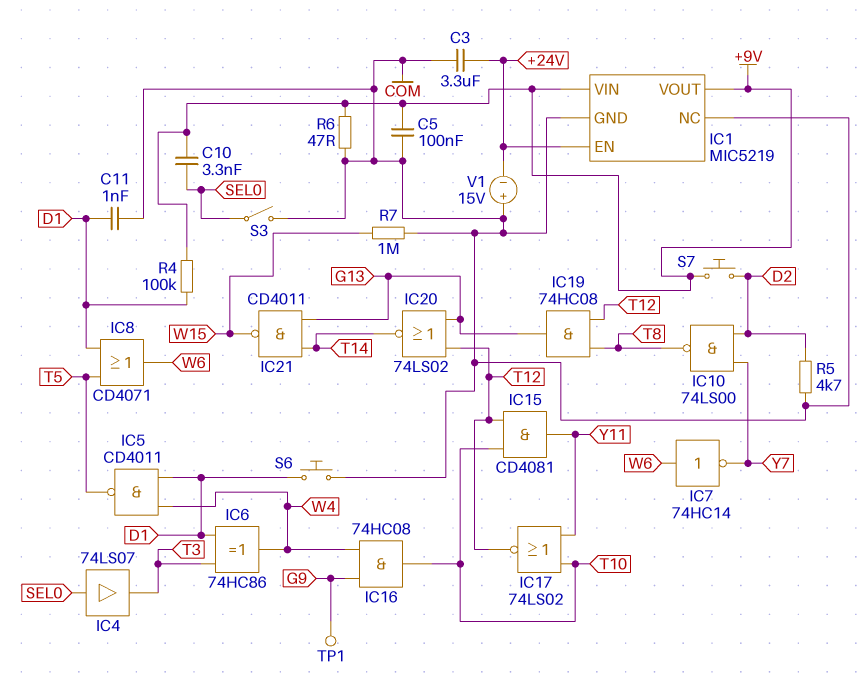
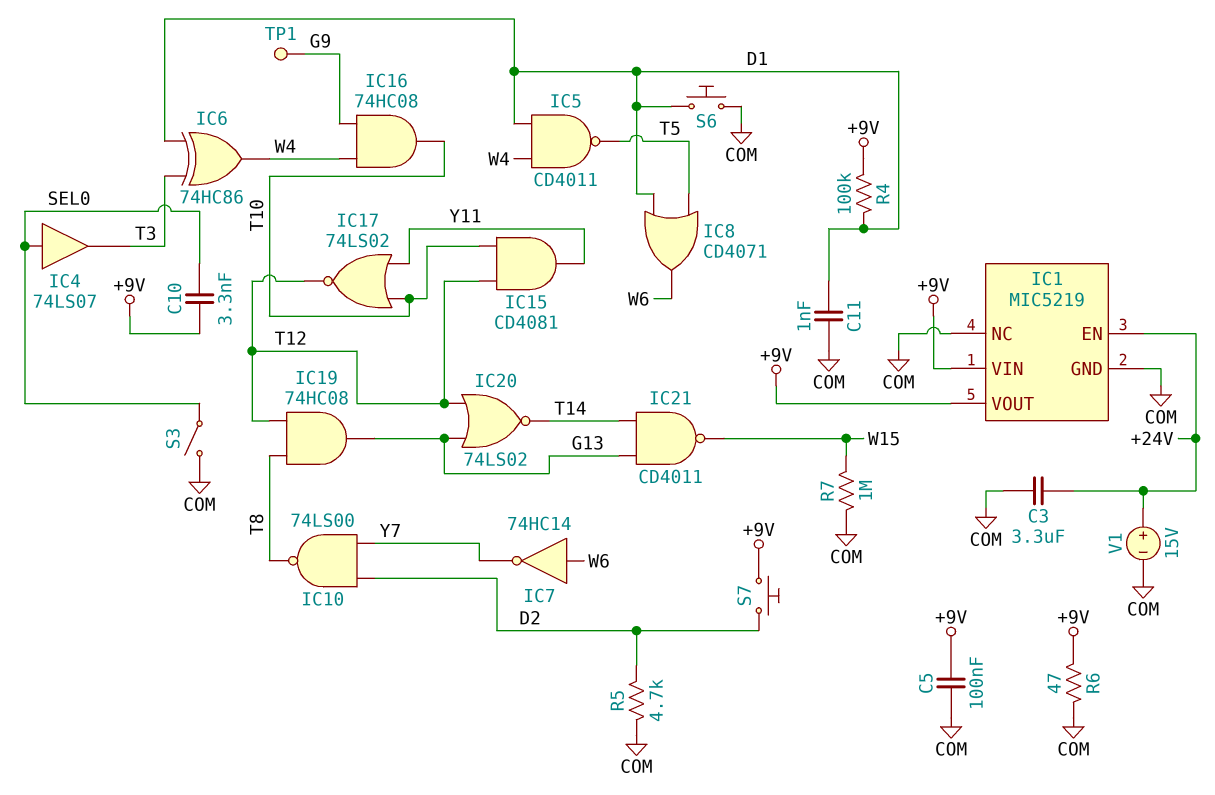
V1: 15V (plus COM, minus +24V) -> 15V (plus +24V, minus COM)

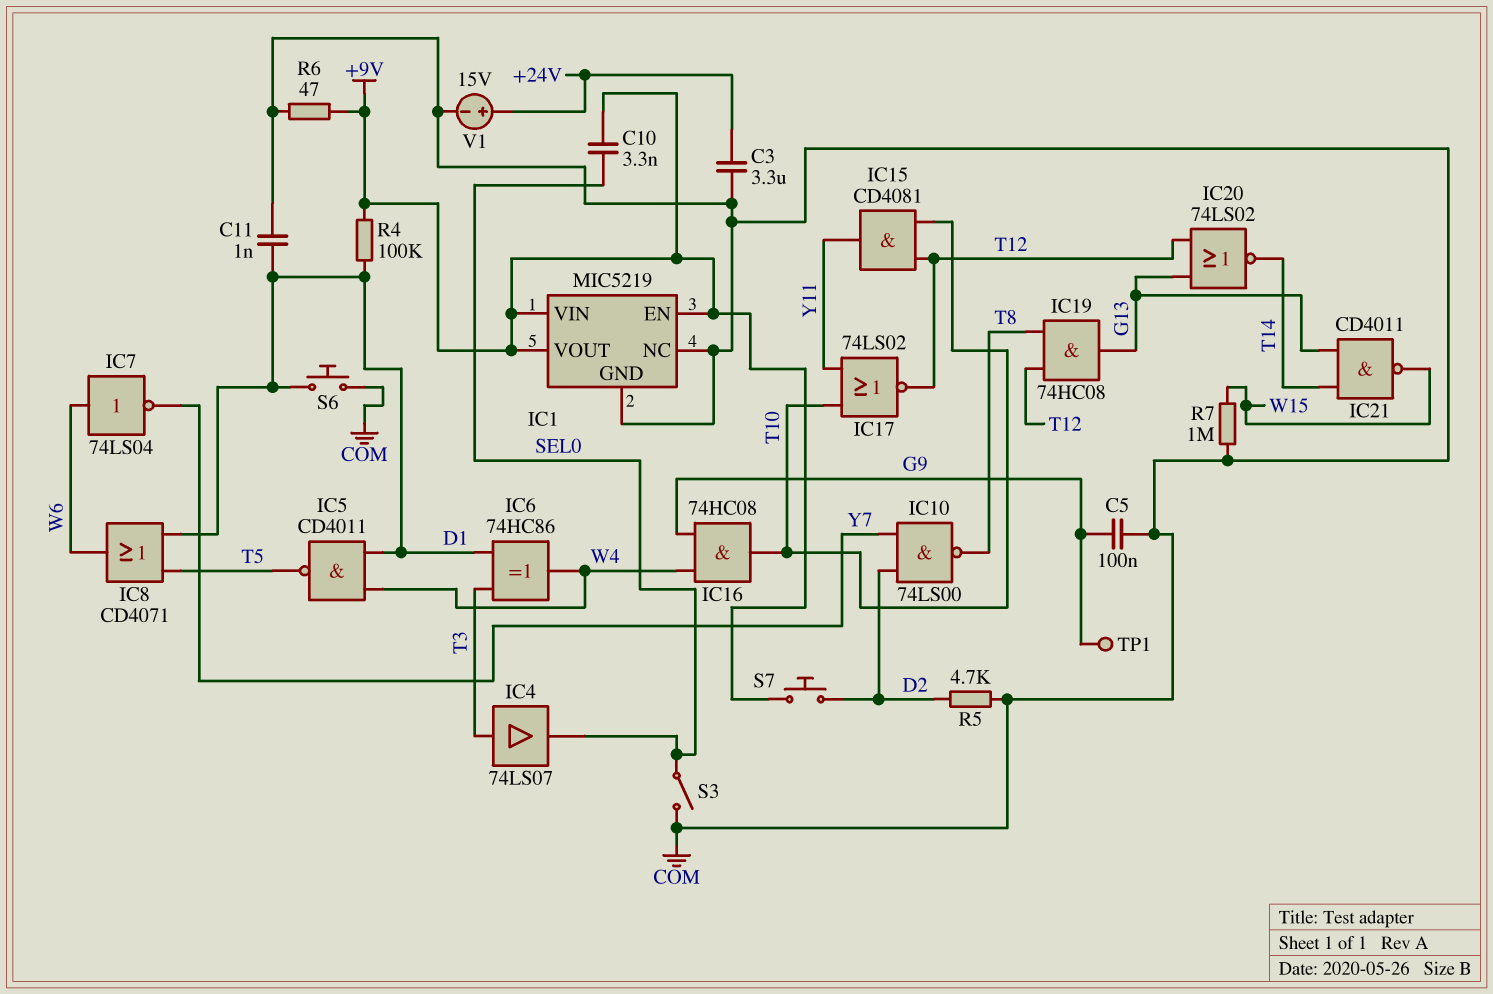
C5: 100nF (+9V, COM) -> 100nF (COM, G9)
IC1 pin EN: +24V -> +9V
IC4: buffer 74LS07 (in SEL0, out T3) -> buffer 74LS07 (in T3, out SEL0)
IC7: NOT 74HC14 (in W6, out Y7) -> NOT 74LS04 (in W6, out Y7)

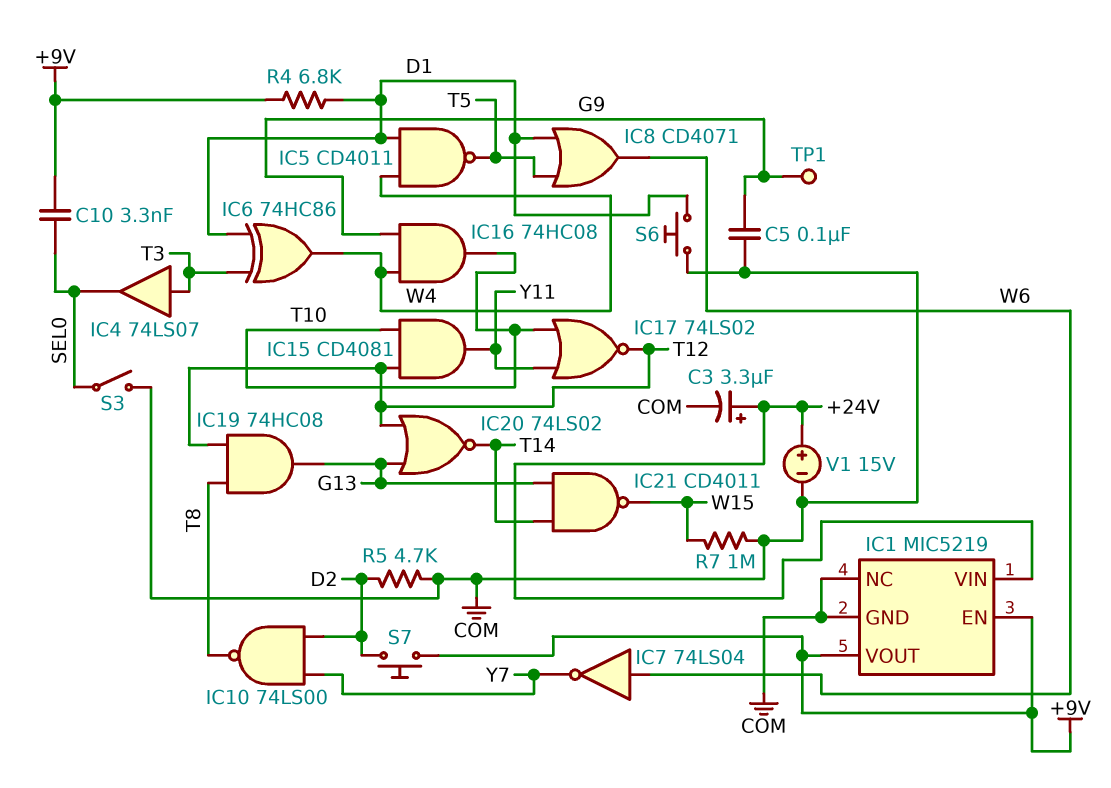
C3: 3.3uF (+24V, COM) -> 3.3uF (plus +24V, minus COM)
C11: 1nF (COM, D1) -> none
IC1 pin VIN: +9V -> +24V
R4: 100k (+9V, D1) -> 6.8k (+9V, D1)
R6: 47 (+9V, COM) -> none

